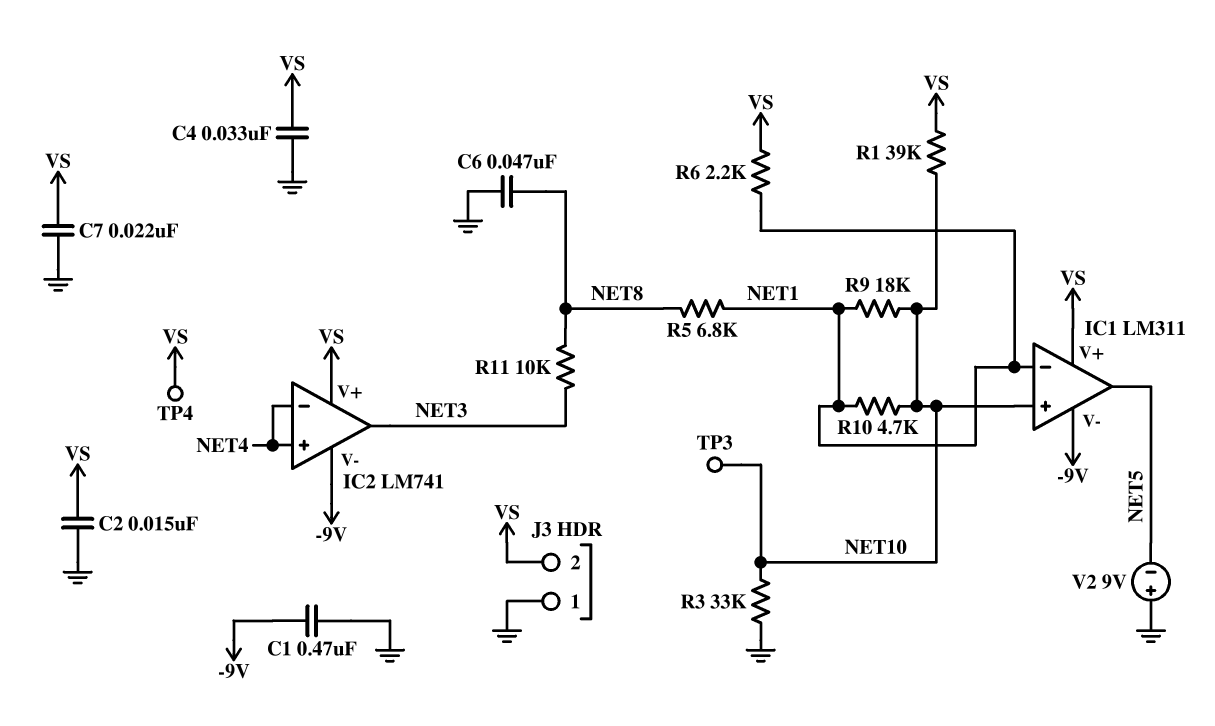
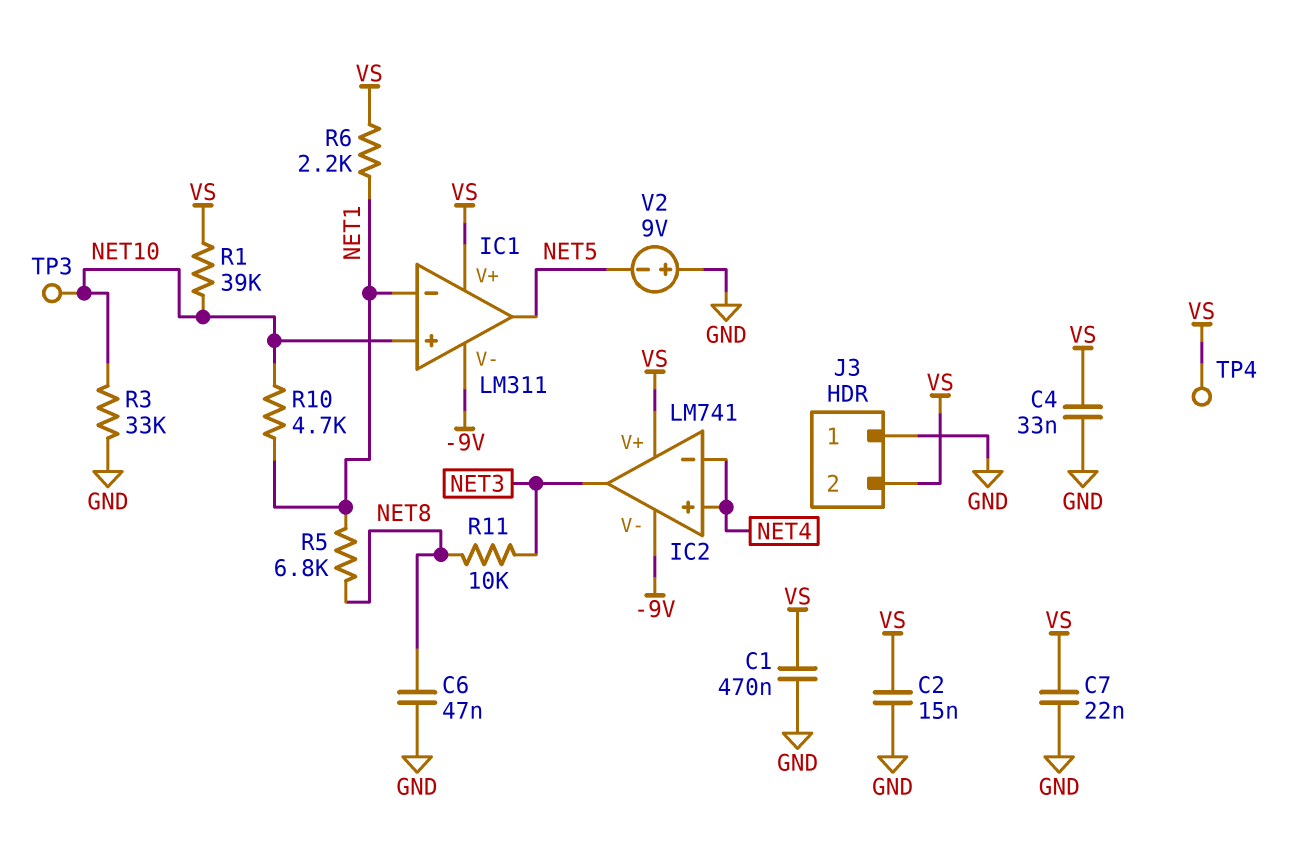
C1: 470nF (-9V, GND) -> 470nF (GND, VS)
R9: 18k (NET1, NET10) -> none

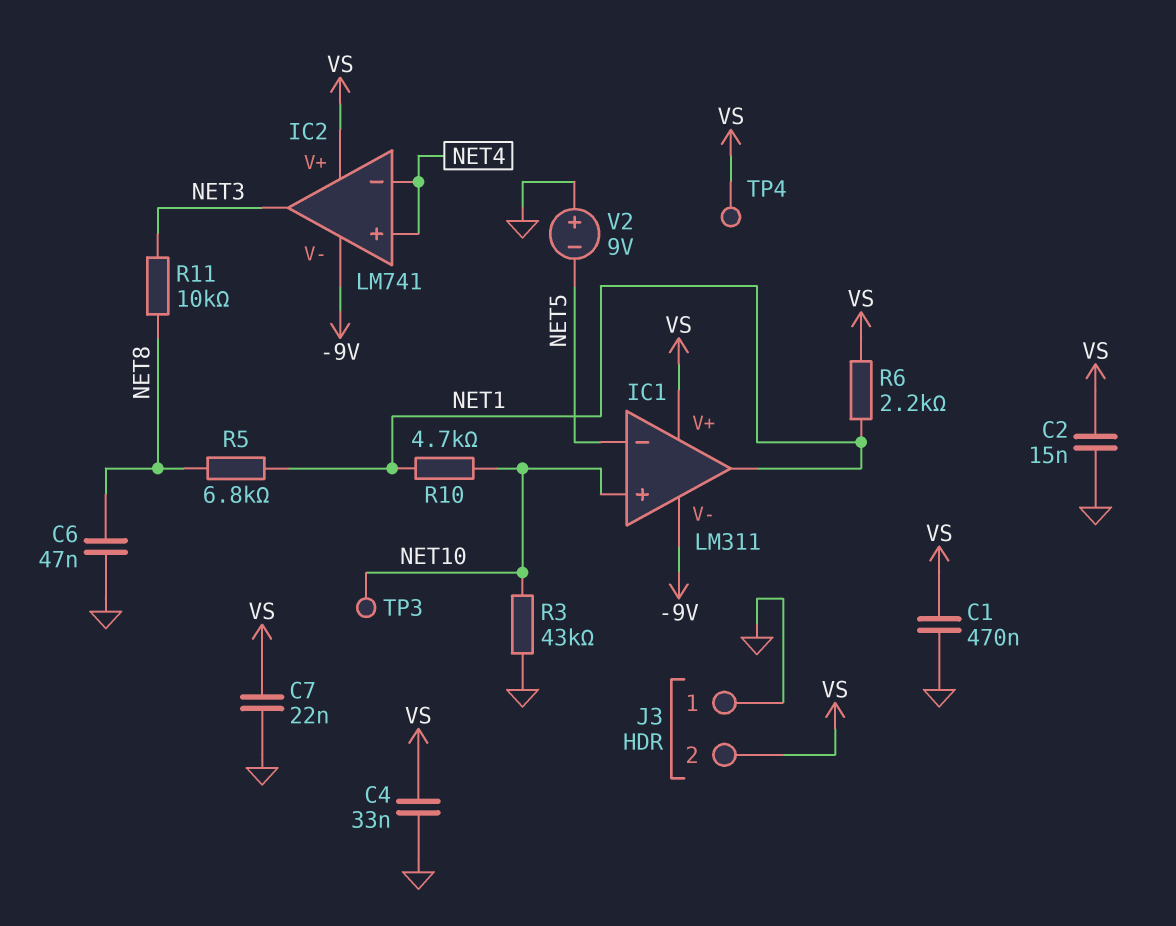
IC1 pin in-: NET1 -> NET5
IC1 pin out: NET5 -> NET1
R1: 39k (NET10, VS) -> none
R3: 33k (GND, NET10) -> 43k (GND, NET10)

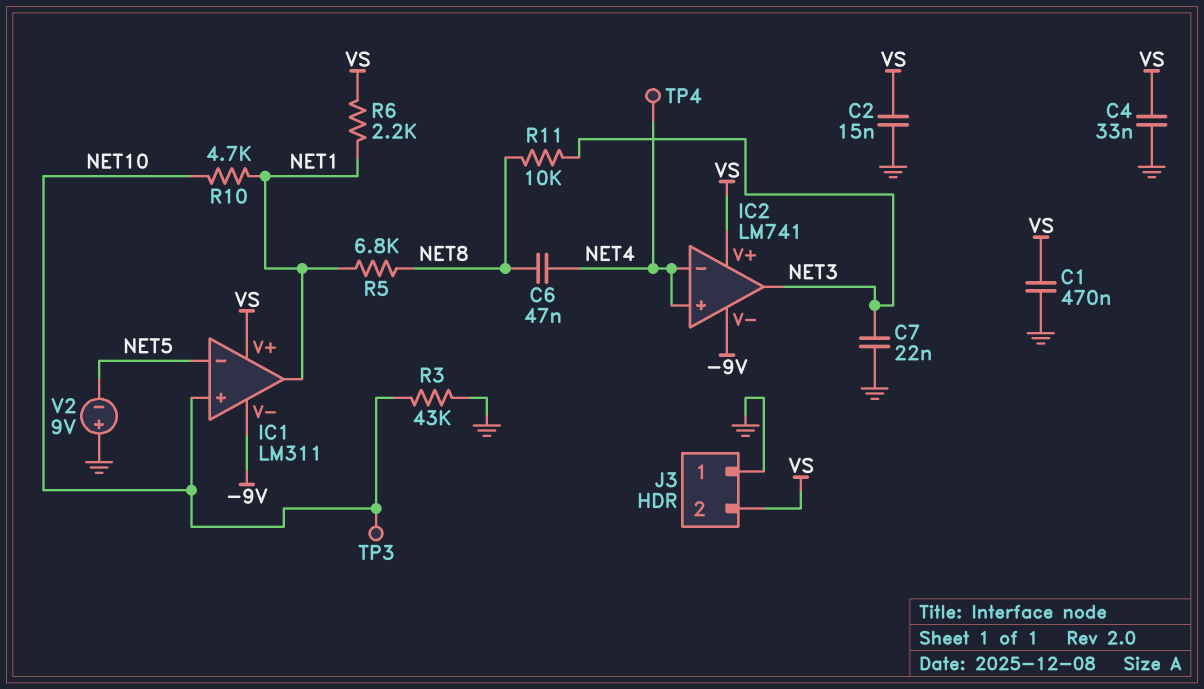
C6: 47nF (GND, NET8) -> 47nF (NET4, NET8)
C7: 22nF (GND, VS) -> 22nF (GND, NET3)
TP4: test point (VS) -> test point (NET4)

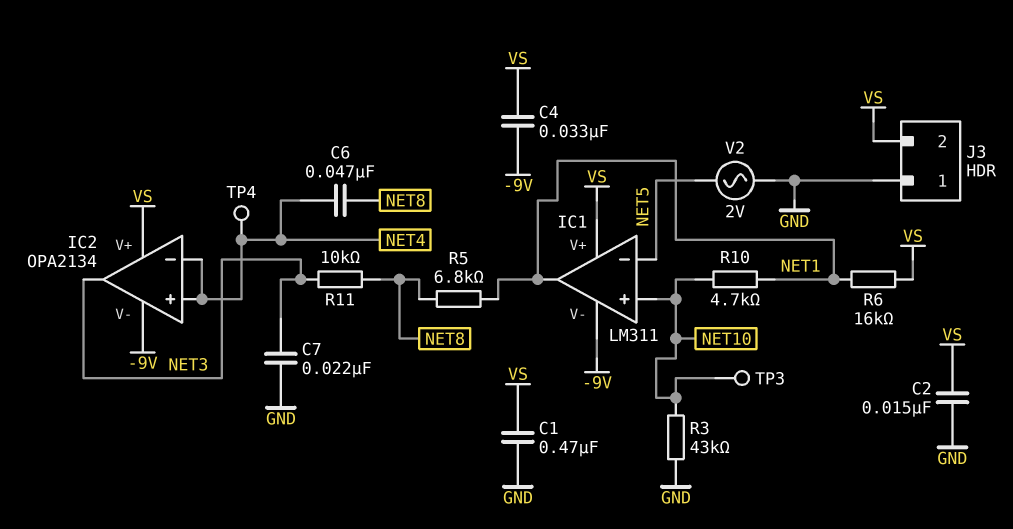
C4: 33nF (GND, VS) -> 33nF (-9V, VS)
IC2: LM741 -> OPA2134
R6: 2.2k (NET1, VS) -> 16k (NET1, VS)
V2: 9V (plus GND, minus NET5) -> AC 2V (GND, NET5)

